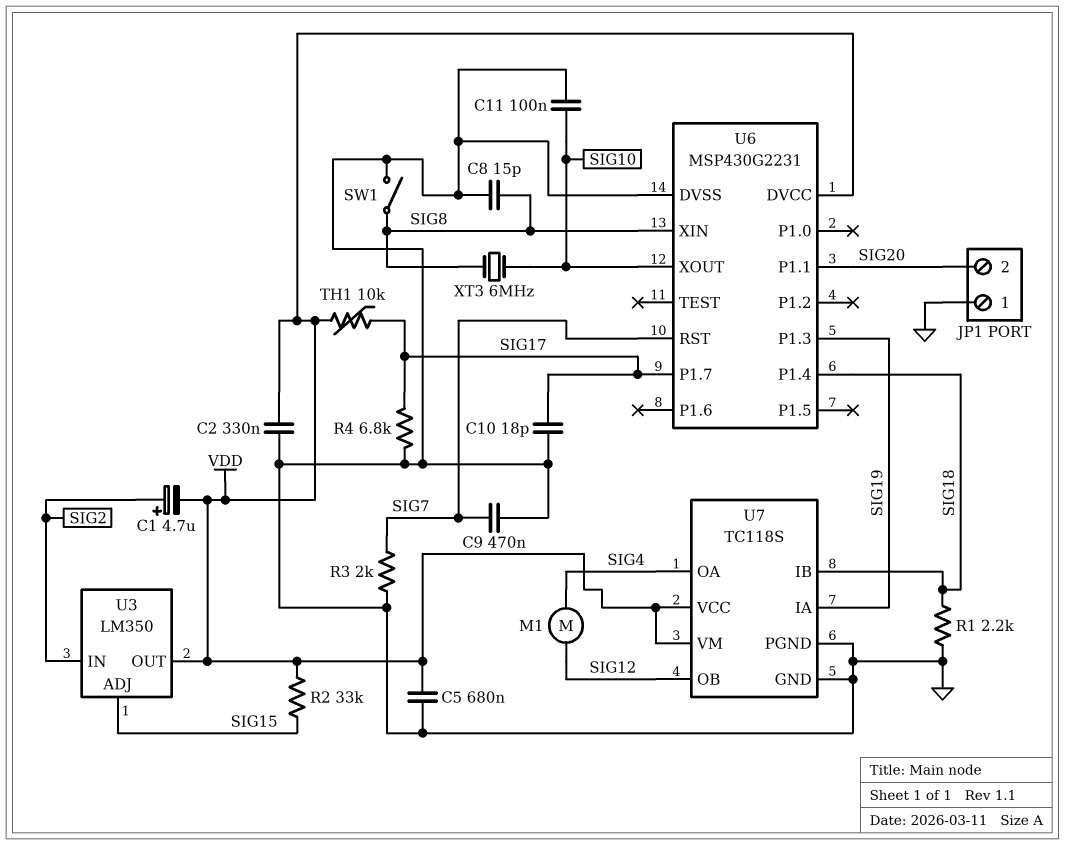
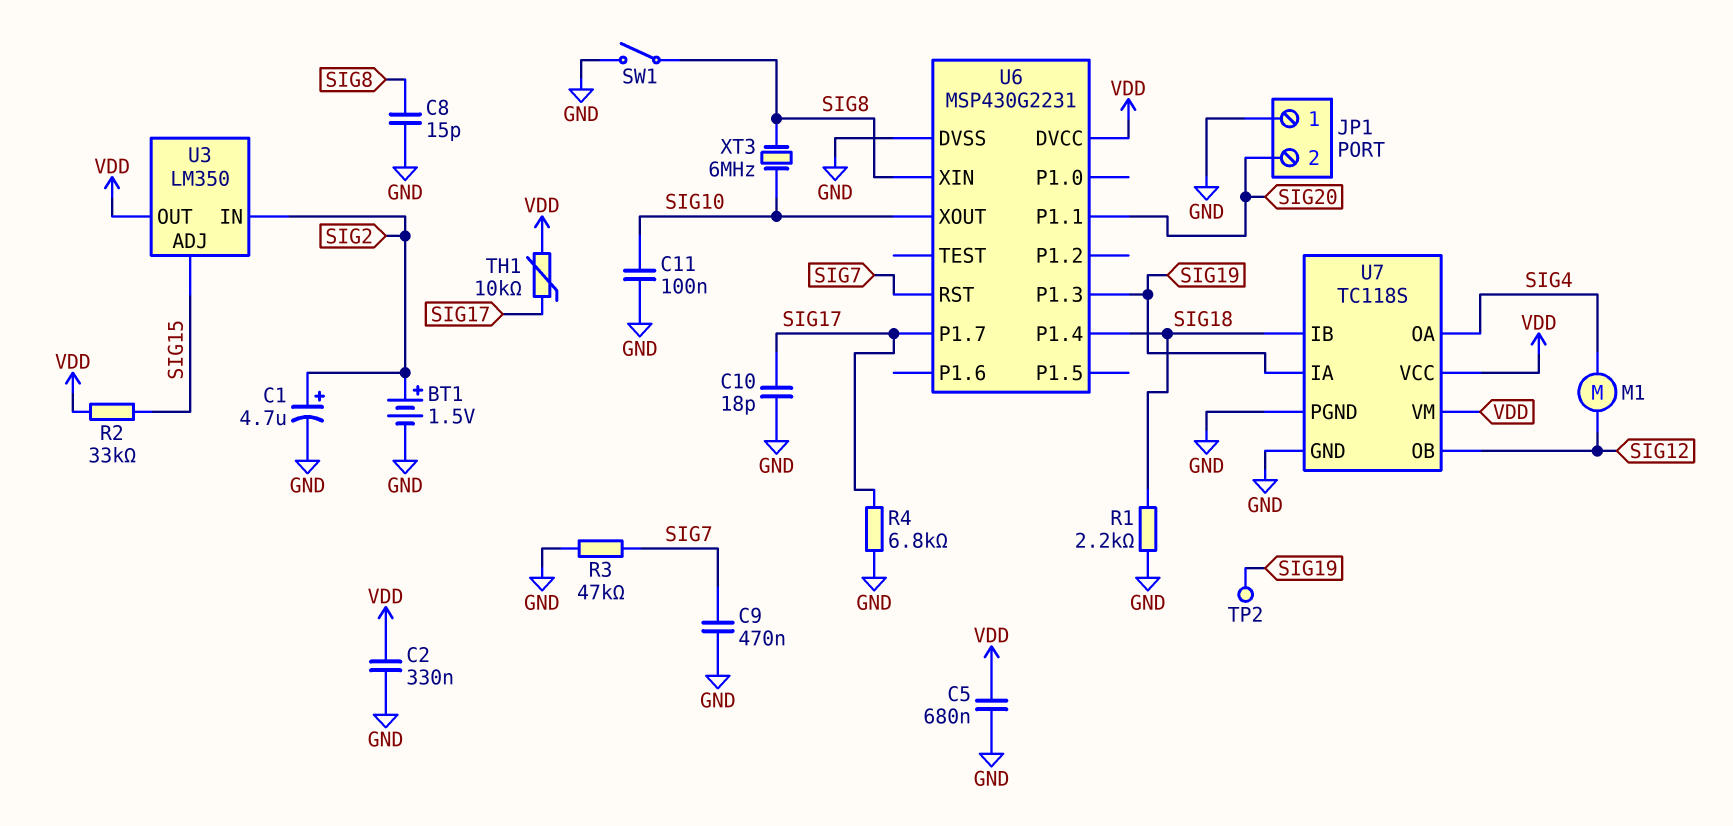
BT1: none -> 1.5V (plus SIG2, minus GND)
C1: 4.7uF (plus SIG2, minus VDD) -> 4.7uF (plus SIG2, minus GND)
R3: 2k (GND, SIG7) -> 47k (GND, SIG7)
TP2: none -> test point (SIG19)

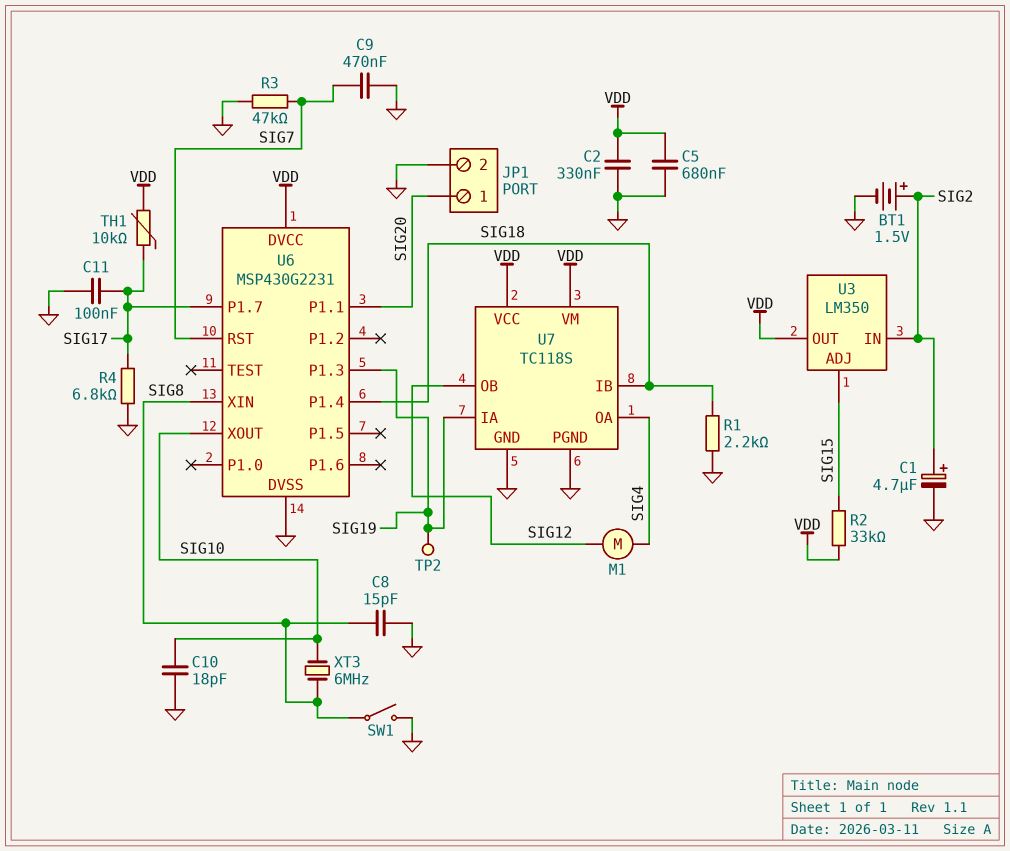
C10: 18pF (GND, SIG17) -> 18pF (GND, SIG10)
C11: 100nF (GND, SIG10) -> 100nF (GND, SIG17)
JP1 pin 1: GND -> SIG20
JP1 pin 2: SIG20 -> GND

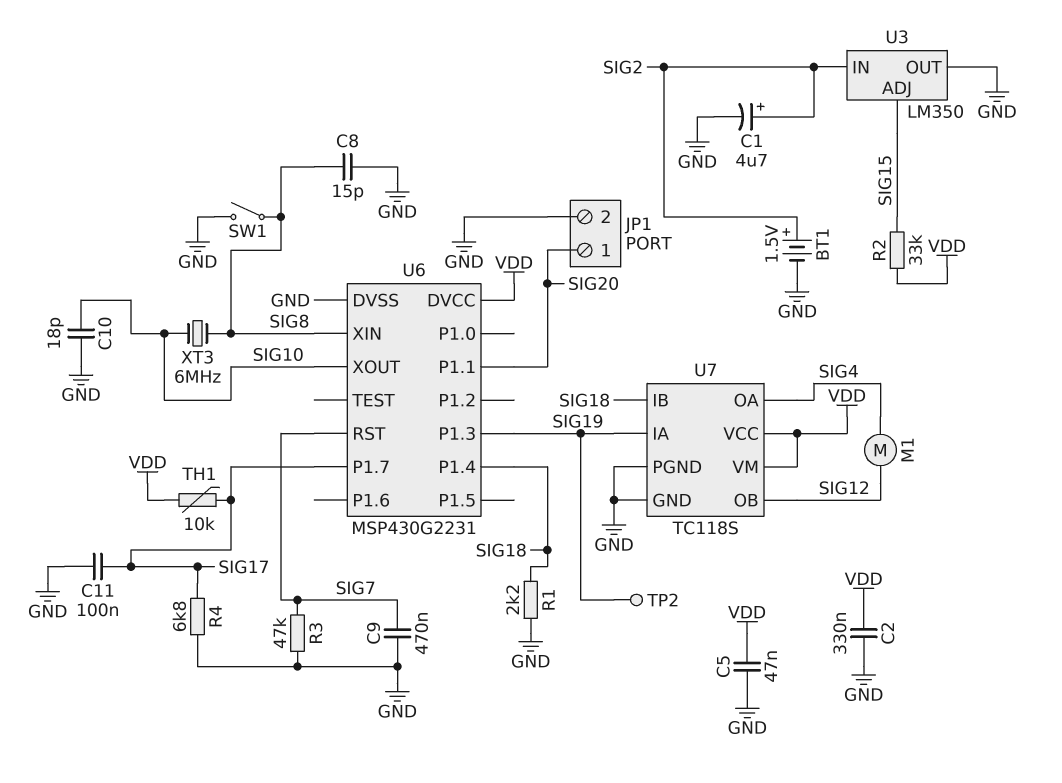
C5: 680nF (GND, VDD) -> 47nF (GND, VDD)
U3 pin OUT: VDD -> GND

